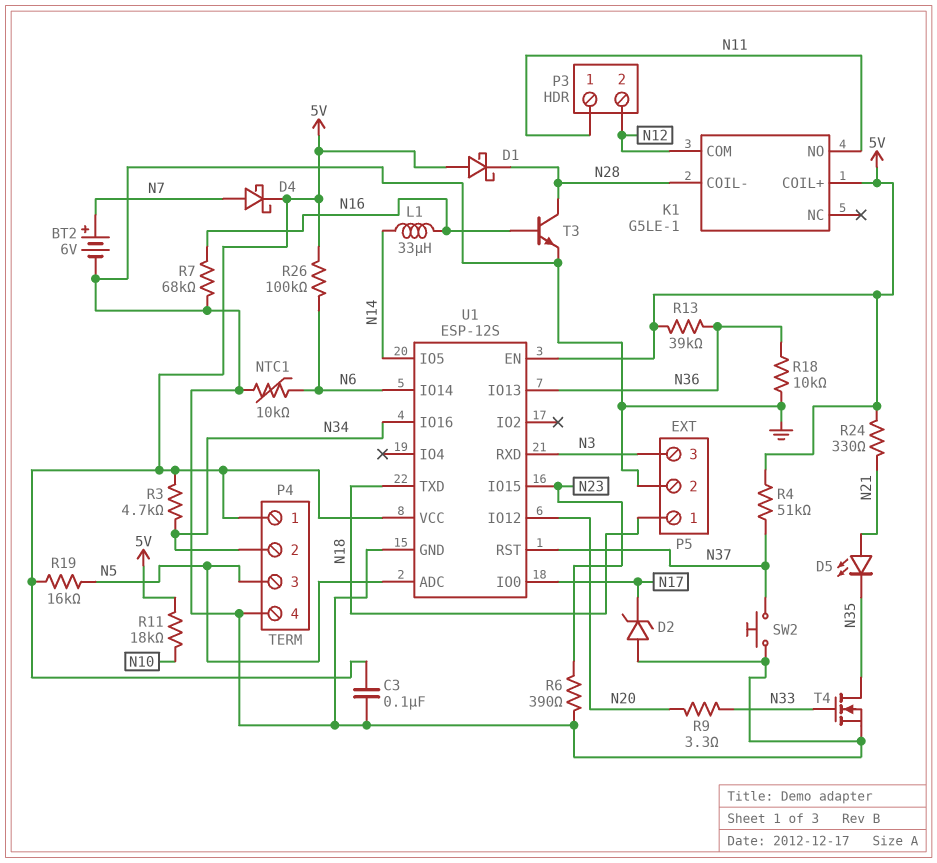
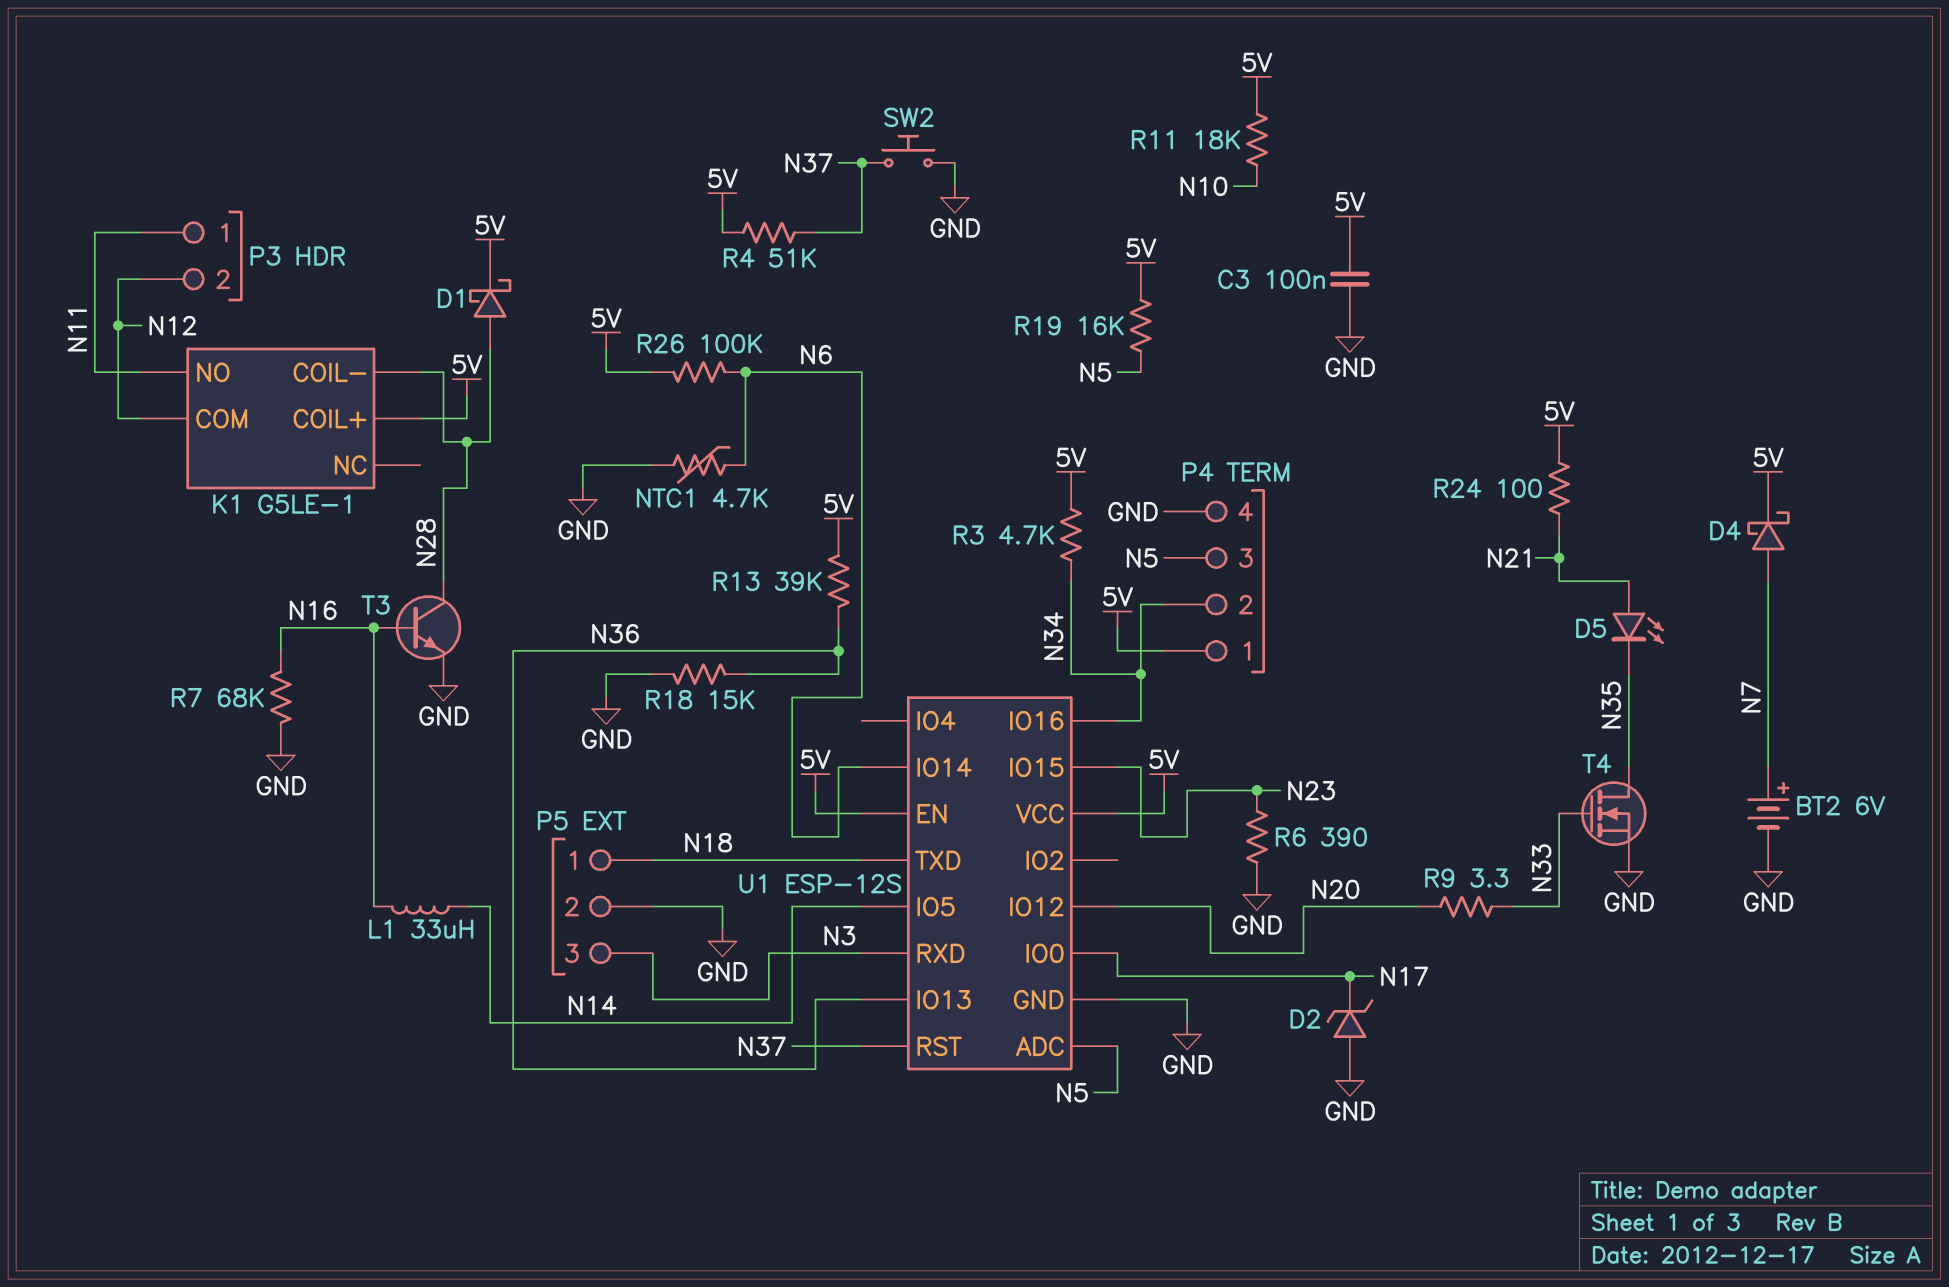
D1: schottky (A 5V, K N28) -> schottky (A N28, K 5V)
NTC1: 10k (GND, N6) -> 4.7k (GND, N6)
R18: 10k (GND, N36) -> 15k (GND, N36)
R24: 330 (5V, N21) -> 100 (5V, N21)

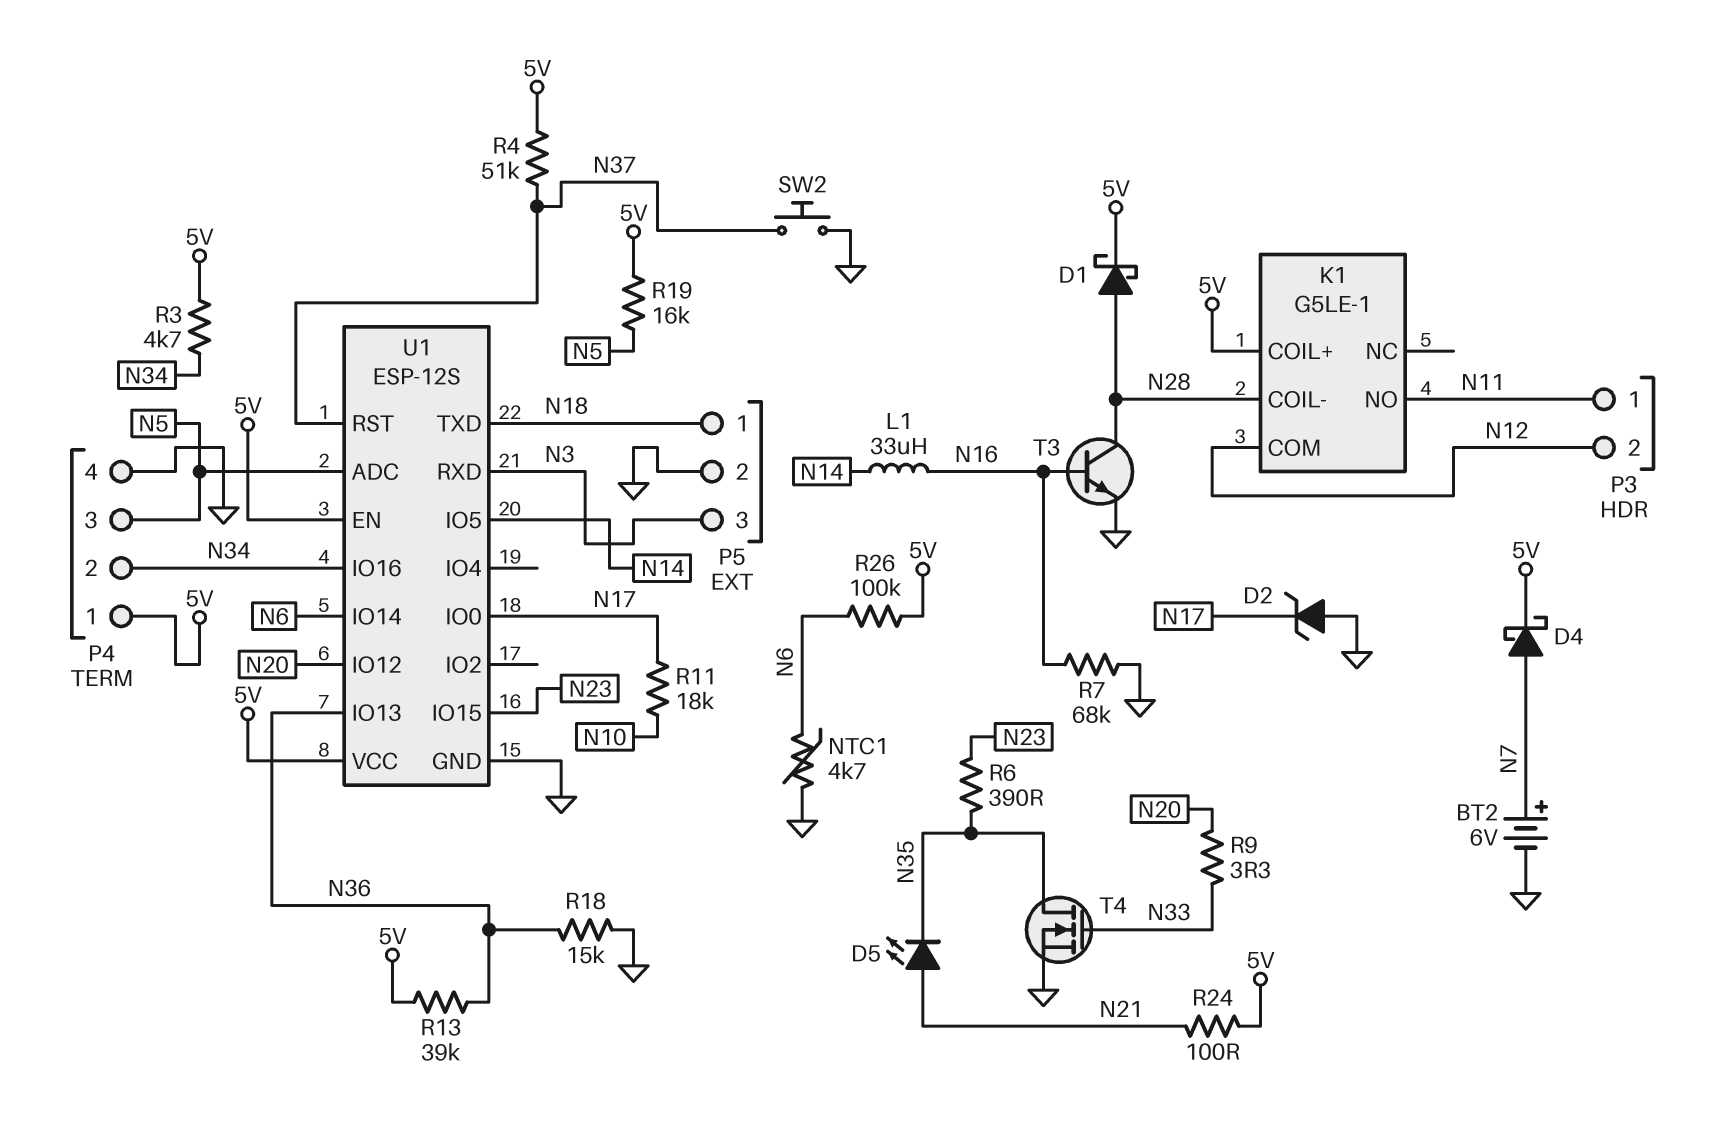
C3: 100nF (5V, GND) -> none
R6: 390 (GND, N23) -> 390 (N23, N35)
R11: 18k (5V, N10) -> 18k (N10, N17)

